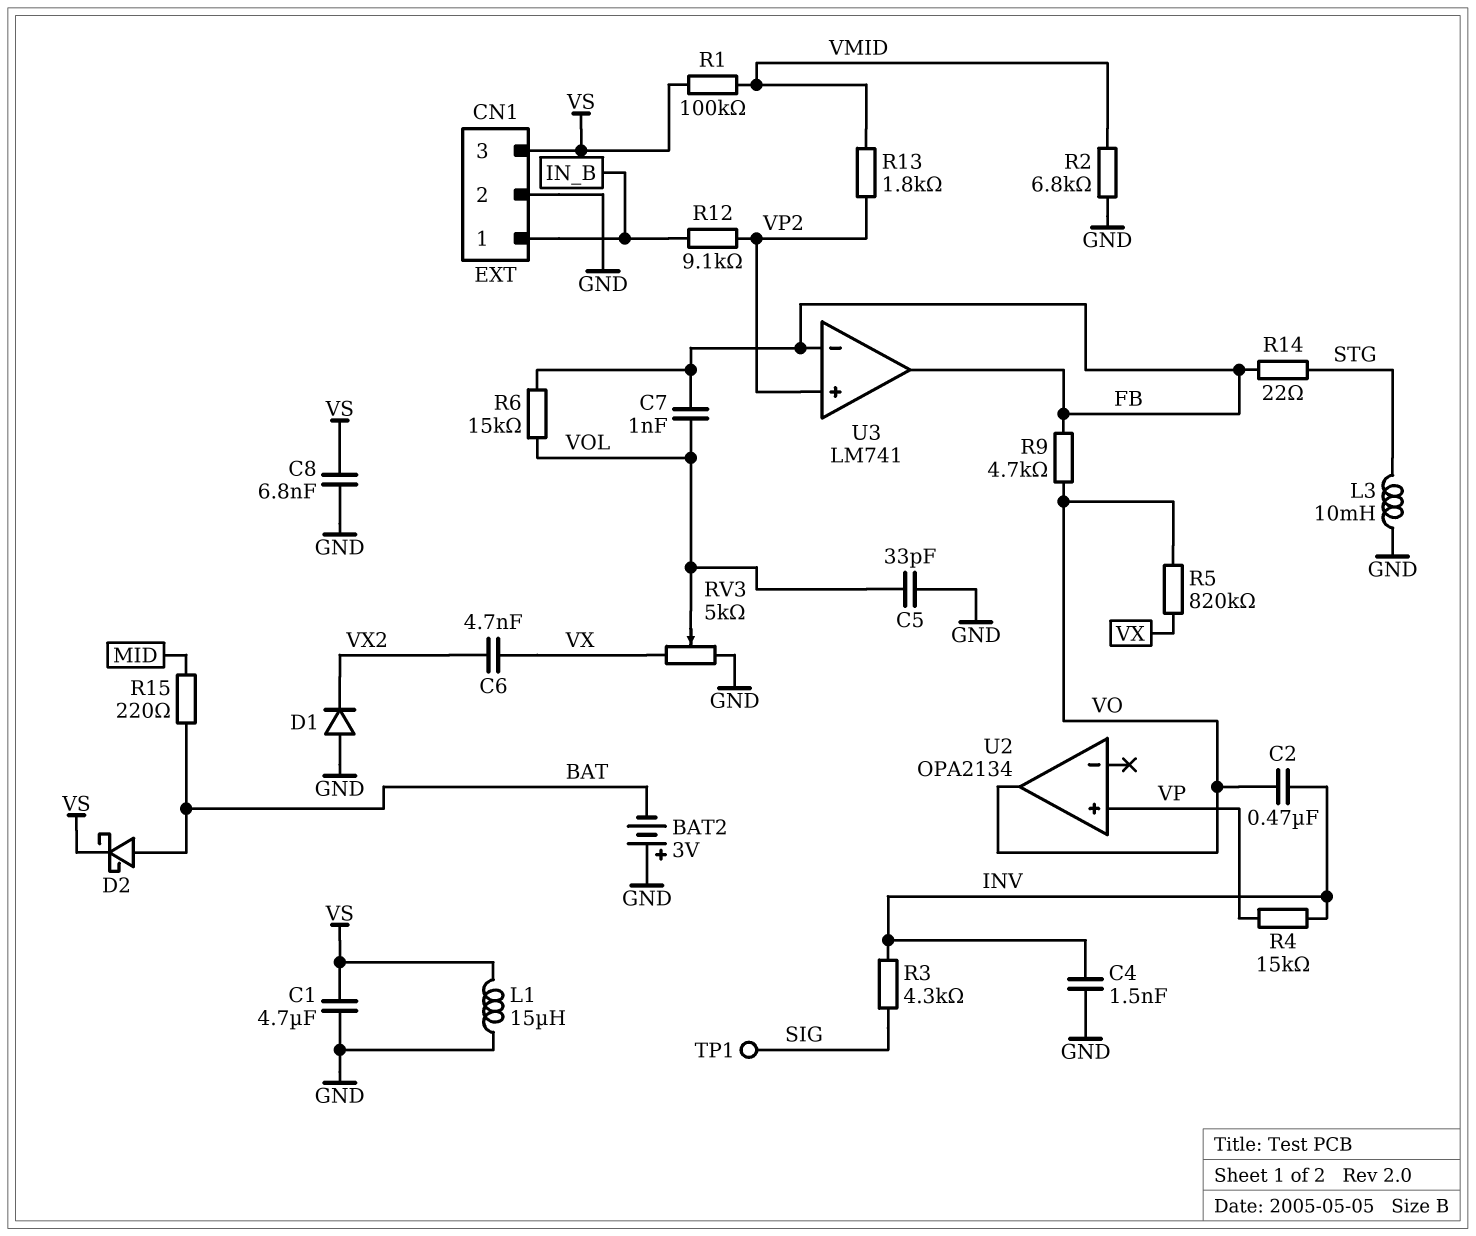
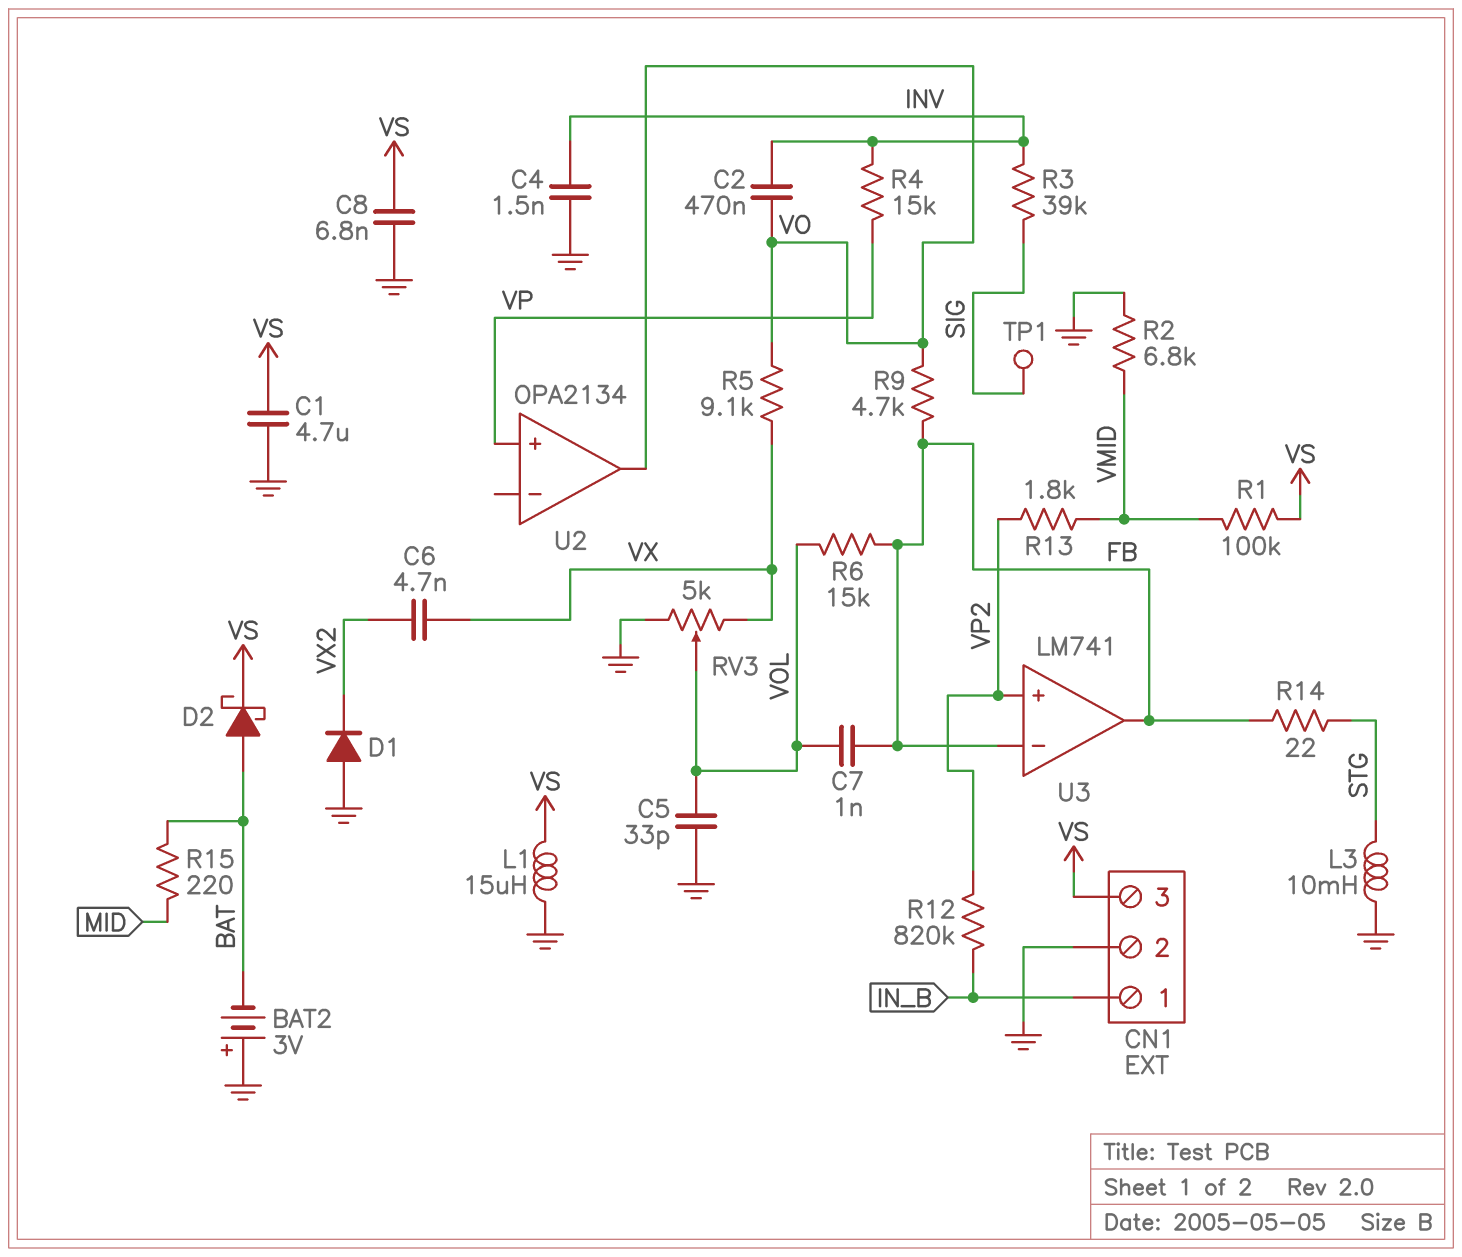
R3: 4.3k (INV, SIG) -> 39k (INV, SIG)
R5: 820k (VO, VX) -> 9.1k (VO, VX)
R12: 9.1k (IN_B, VP2) -> 820k (IN_B, VP2)

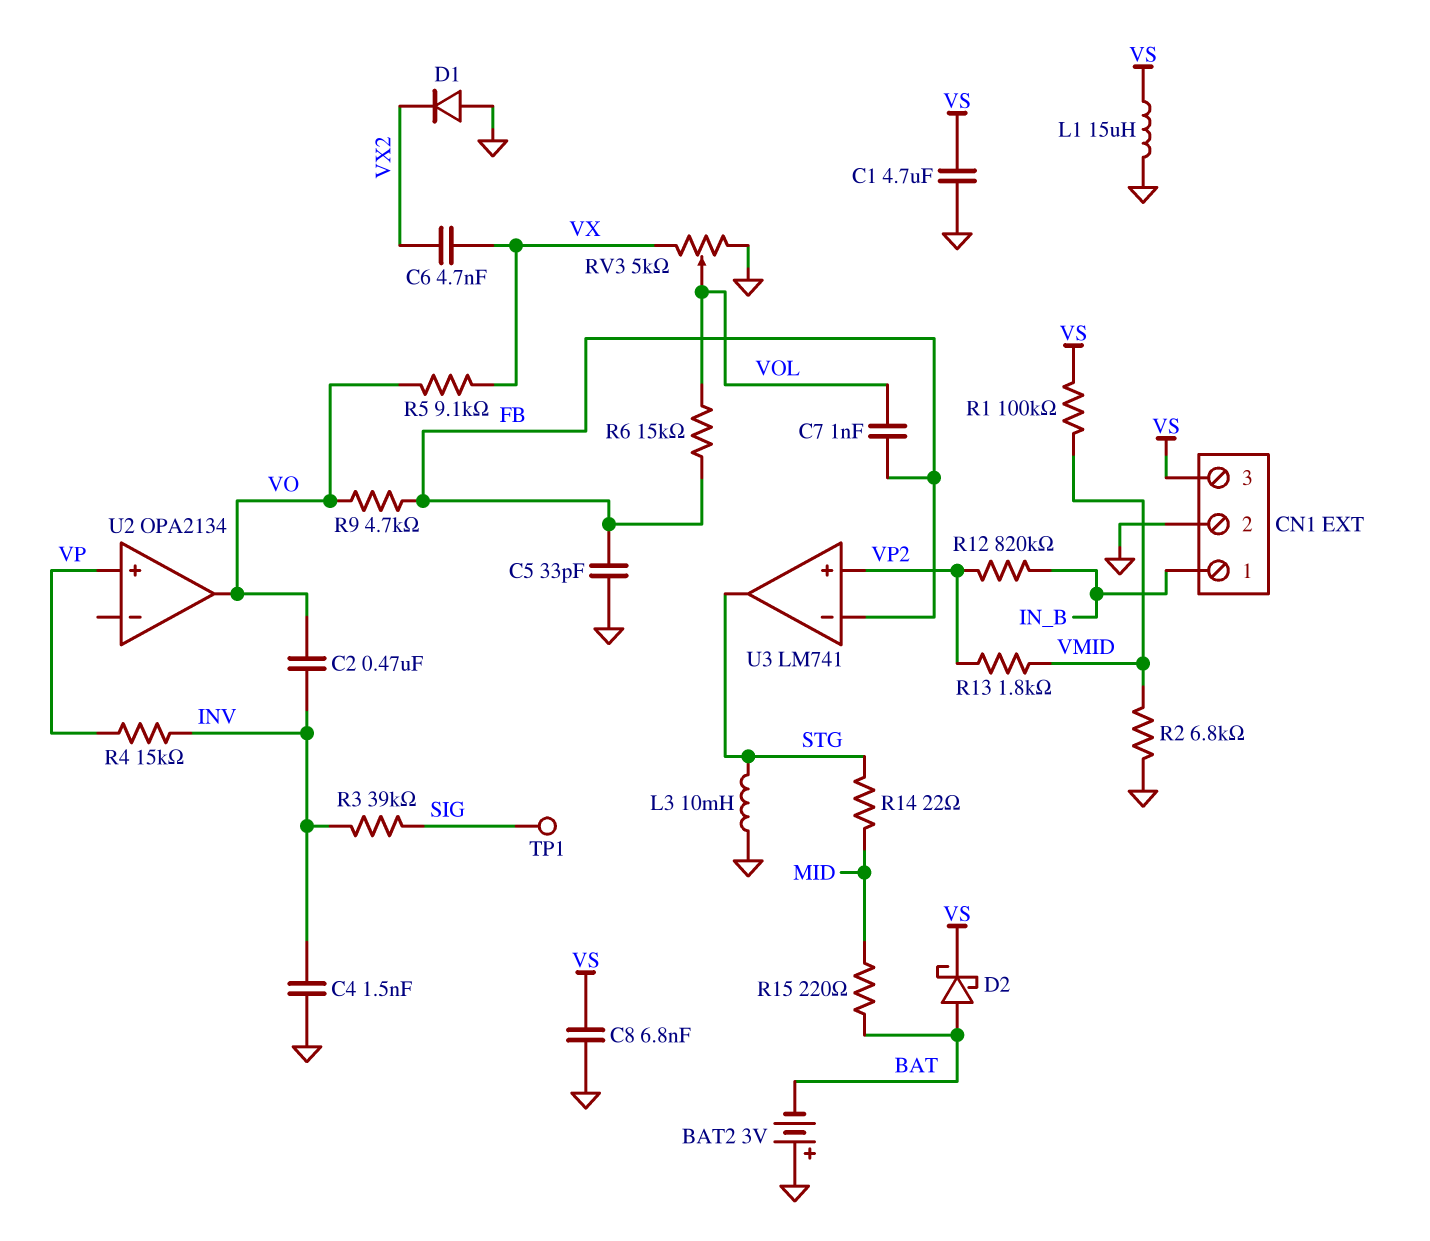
C5: 33pF (GND, VOL) -> 33pF (FB, GND)
R14: 22 (FB, STG) -> 22 (MID, STG)
U3 pin out: FB -> STG

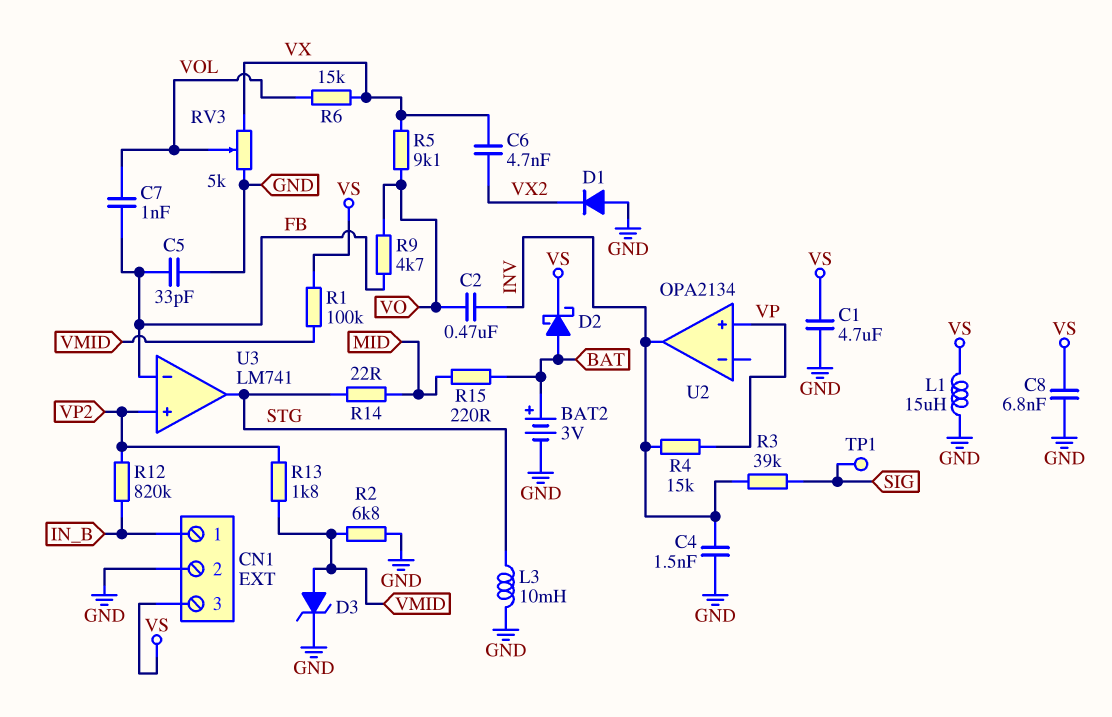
BAT2: 3V (plus GND, minus BAT) -> 3V (plus BAT, minus GND)
D3: none -> zener (A VMID, K GND)
R6: 15k (FB, VOL) -> 15k (VOL, VX)
U2 pin out: VO -> INV

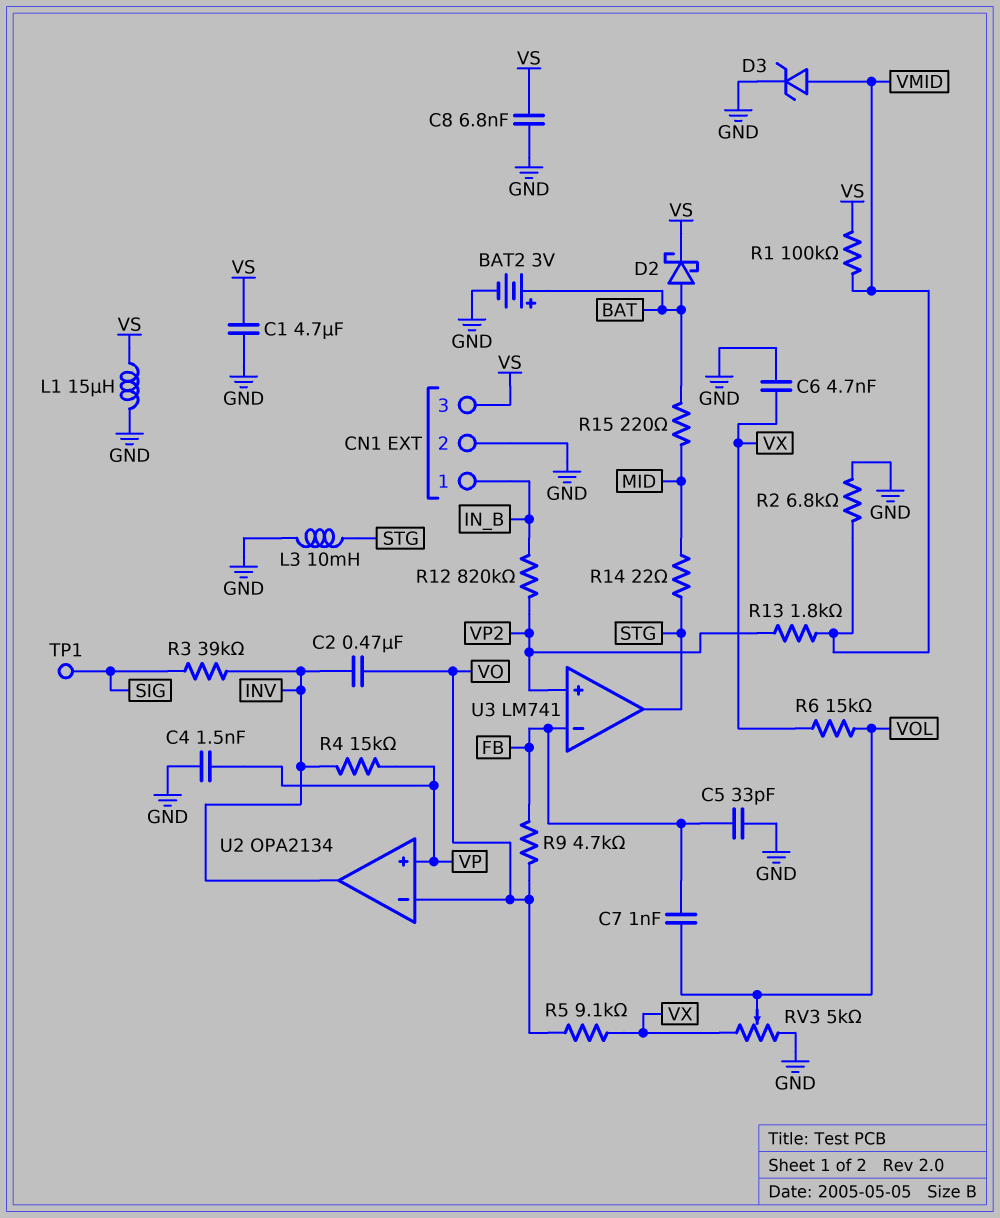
C4: 1.5nF (GND, INV) -> 1.5nF (GND, VP)
C6: 4.7nF (VX, VX2) -> 4.7nF (GND, VX)
D1: diode (A GND, K VX2) -> none
U2 pin in-: none -> VO

